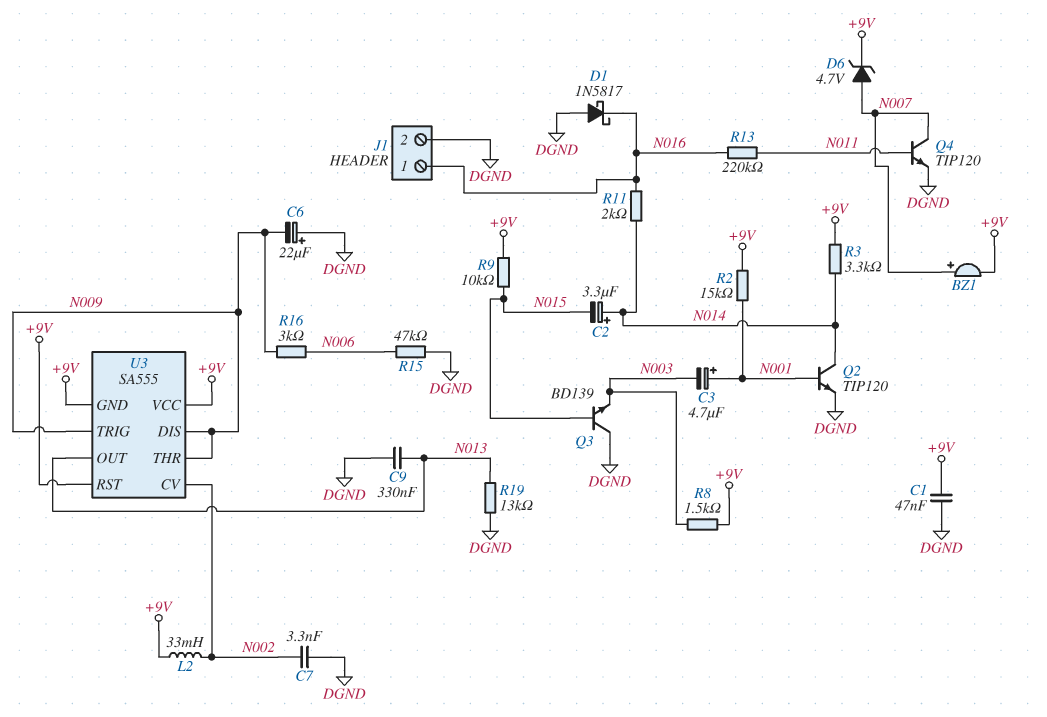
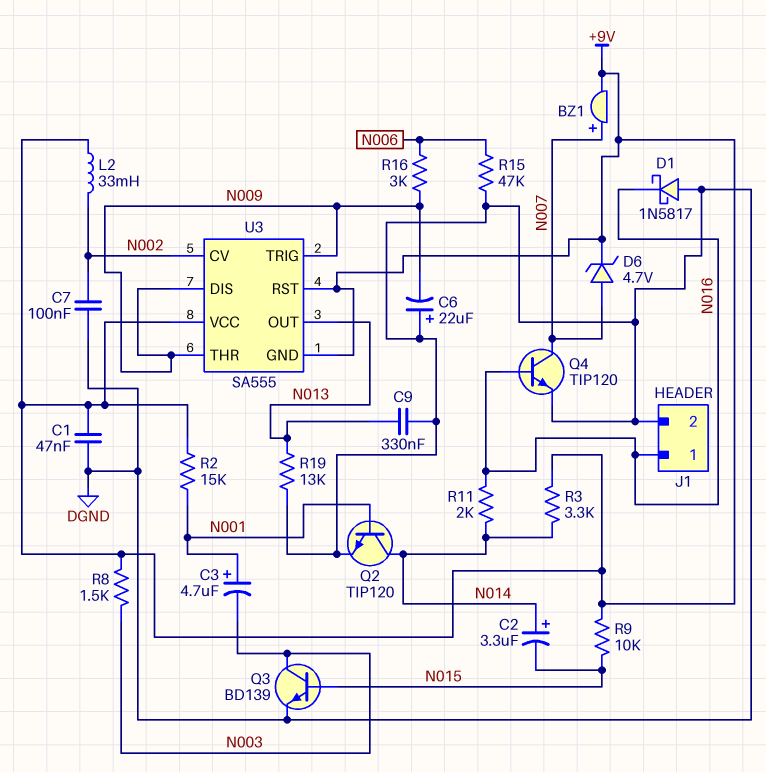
C7: 3.3nF (DGND, N002) -> 100nF (DGND, N002)
Q3: NPN BD139 (B N015, C DGND, E N003) -> NPN BD139 (B N015, C N003, E DGND)
Q4: NPN TIP120 (B N011, C N007, E DGND) -> NPN TIP120 (B N016, C N007, E DGND)
R13: 220k (N011, N016) -> none

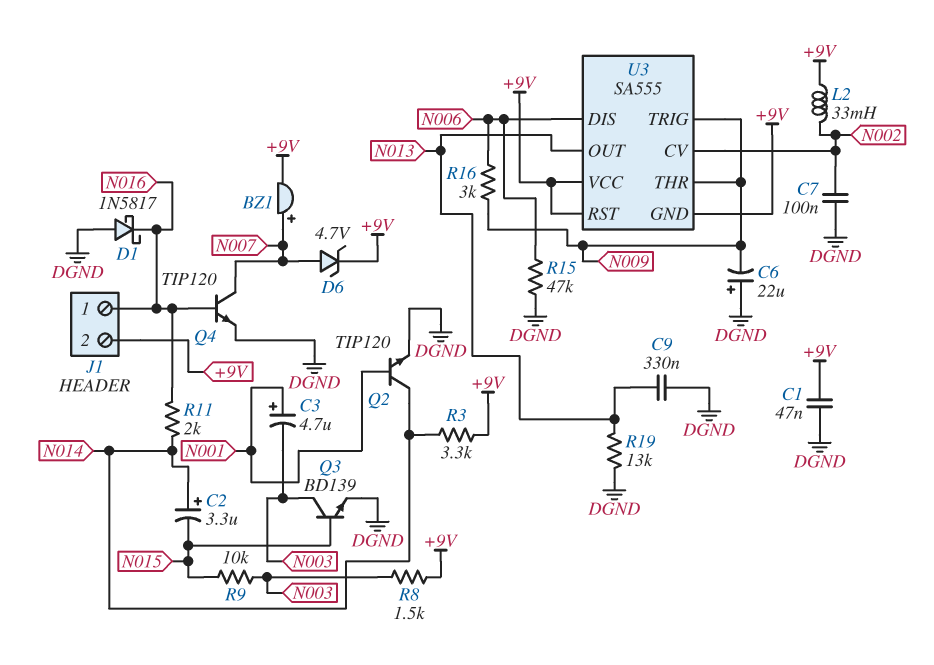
J1 pin 2: DGND -> +9V
R2: 15k (+9V, N001) -> none
R9: 10k (+9V, N015) -> 10k (N003, N015)
U3 pin DIS: N009 -> N006

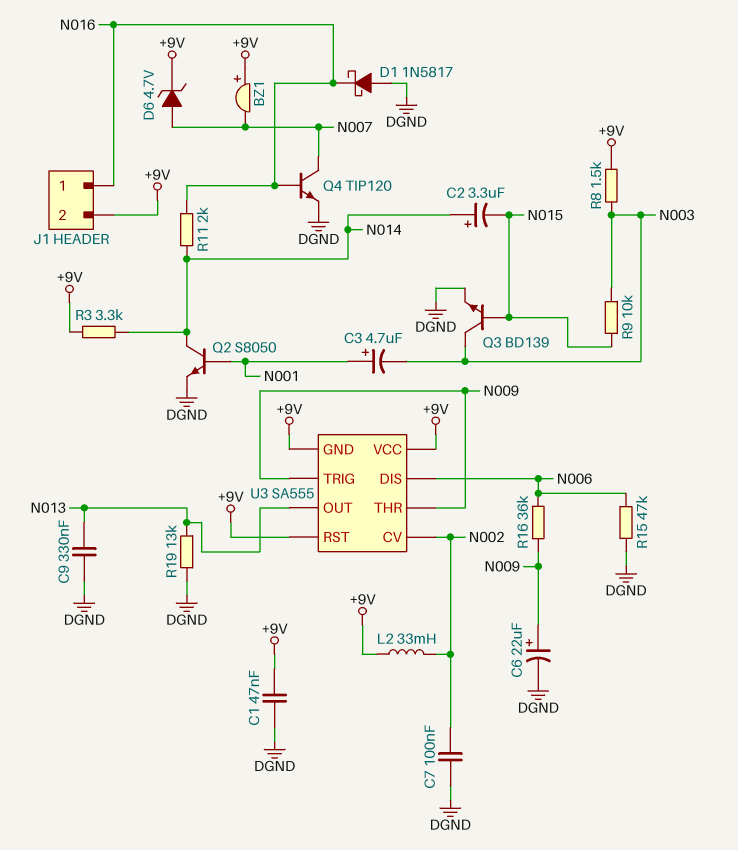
BZ1: buzzer (plus N007, minus +9V) -> buzzer (plus +9V, minus N007)
C6: 22uF (plus DGND, minus N009) -> 22uF (plus N009, minus DGND)
Q2: NPN TIP120 (B N001, C N014, E DGND) -> NPN S8050 (B N001, C N014, E DGND)
R16: 3k (N006, N009) -> 36k (N006, N009)

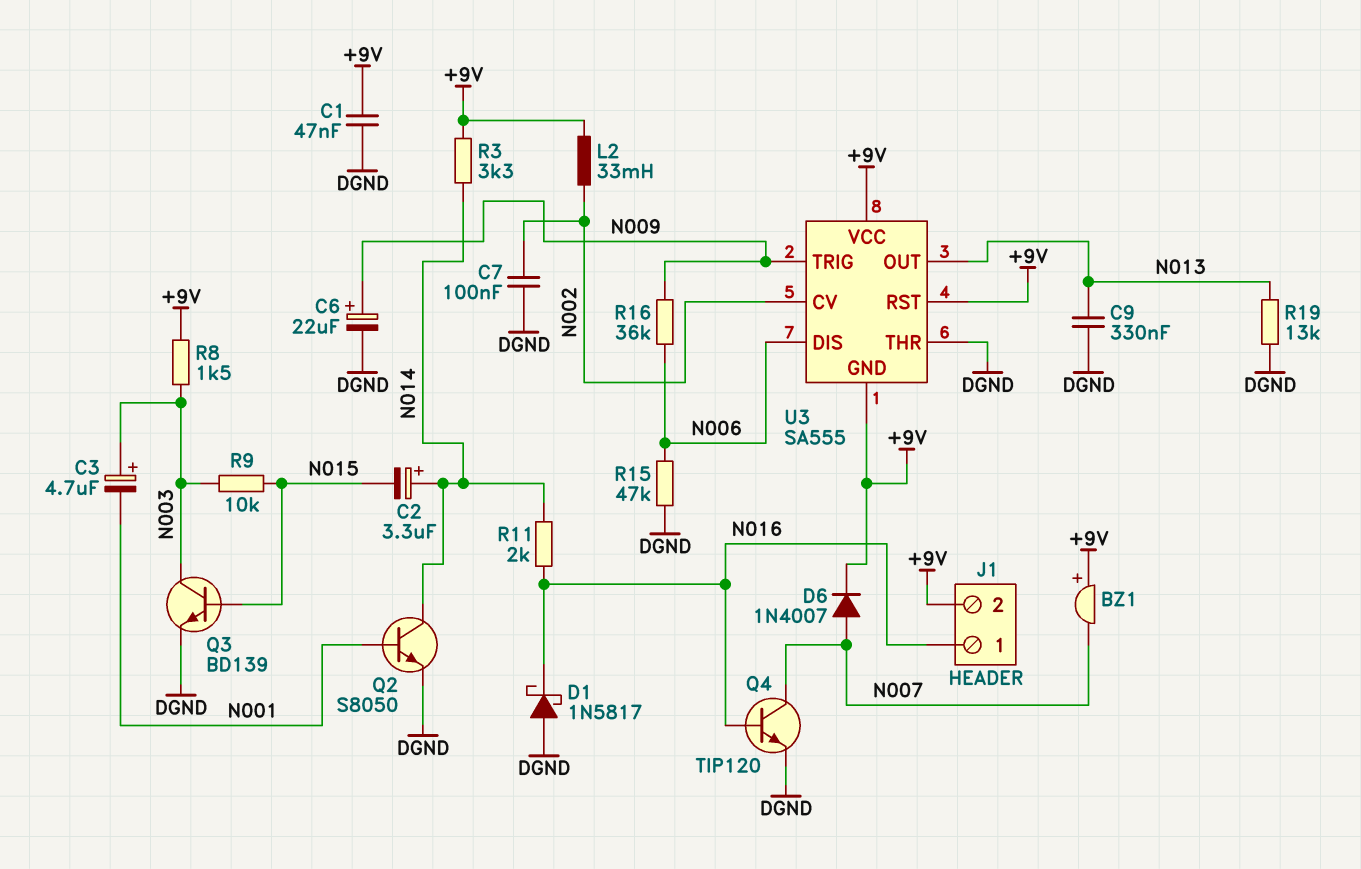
C3: 4.7uF (plus N001, minus N003) -> 4.7uF (plus N003, minus N001)
D6: zener 4.7V (A N007, K +9V) -> diode 1N4007 (A N007, K +9V)
U3 pin THR: N009 -> DGND

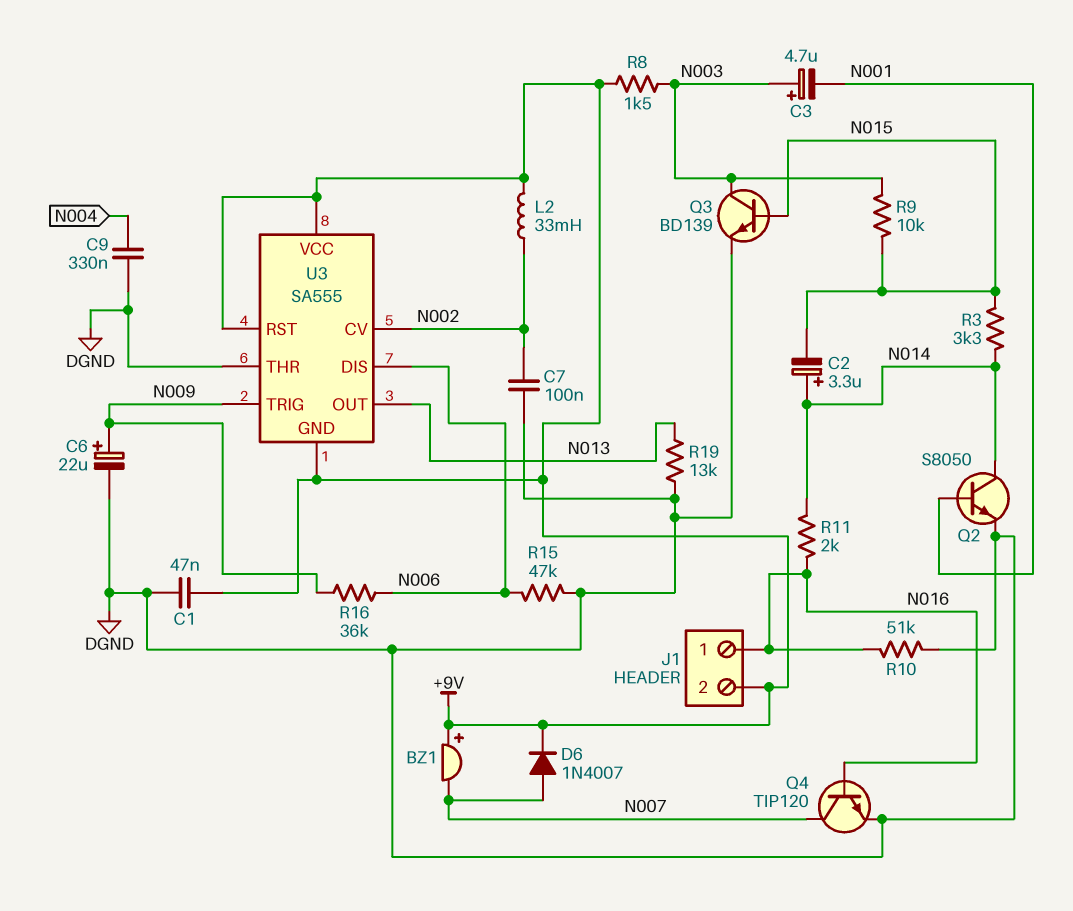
C9: 330nF (DGND, N013) -> 330nF (DGND, N004)
D1: schottky 1N5817 (A DGND, K N016) -> none
R3: 3.3k (+9V, N014) -> 3.3k (N014, N015)
R10: none -> 51k (DGND, N016)

